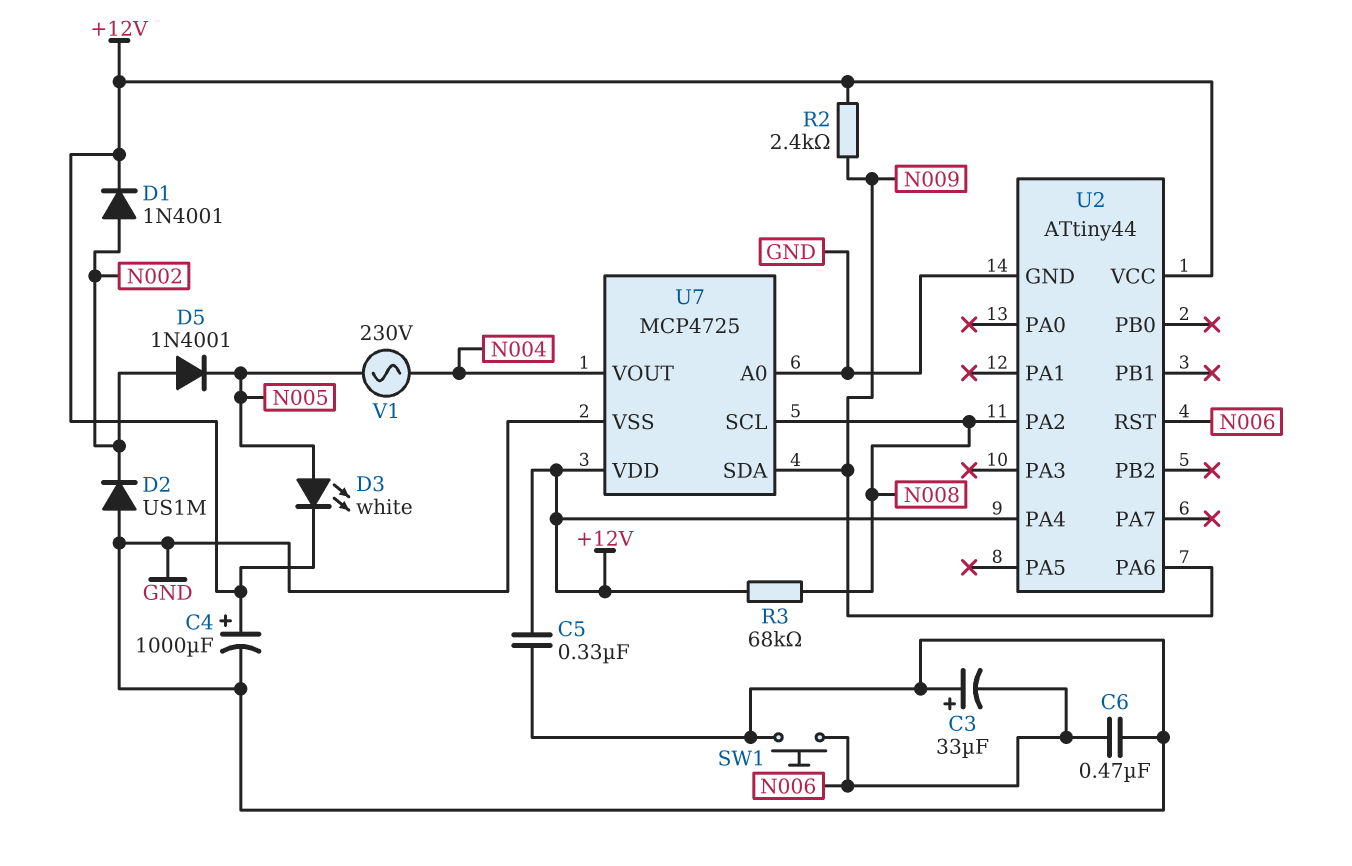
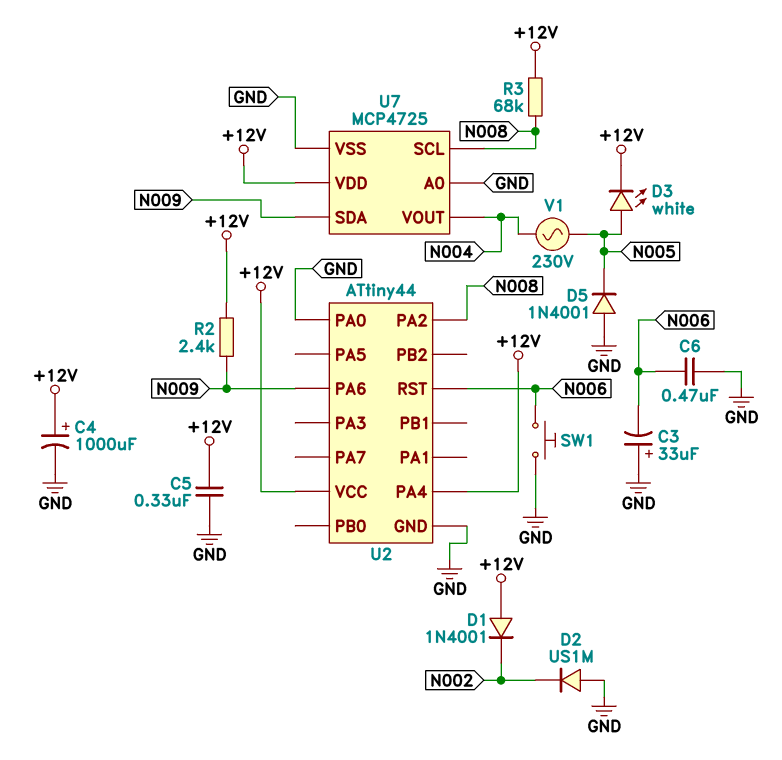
D1: diode 1N4001 (A N002, K +12V) -> diode 1N4001 (A +12V, K N002)
D5: diode 1N4001 (A N002, K N005) -> diode 1N4001 (A GND, K N005)
U2 pin PA0: none -> GND

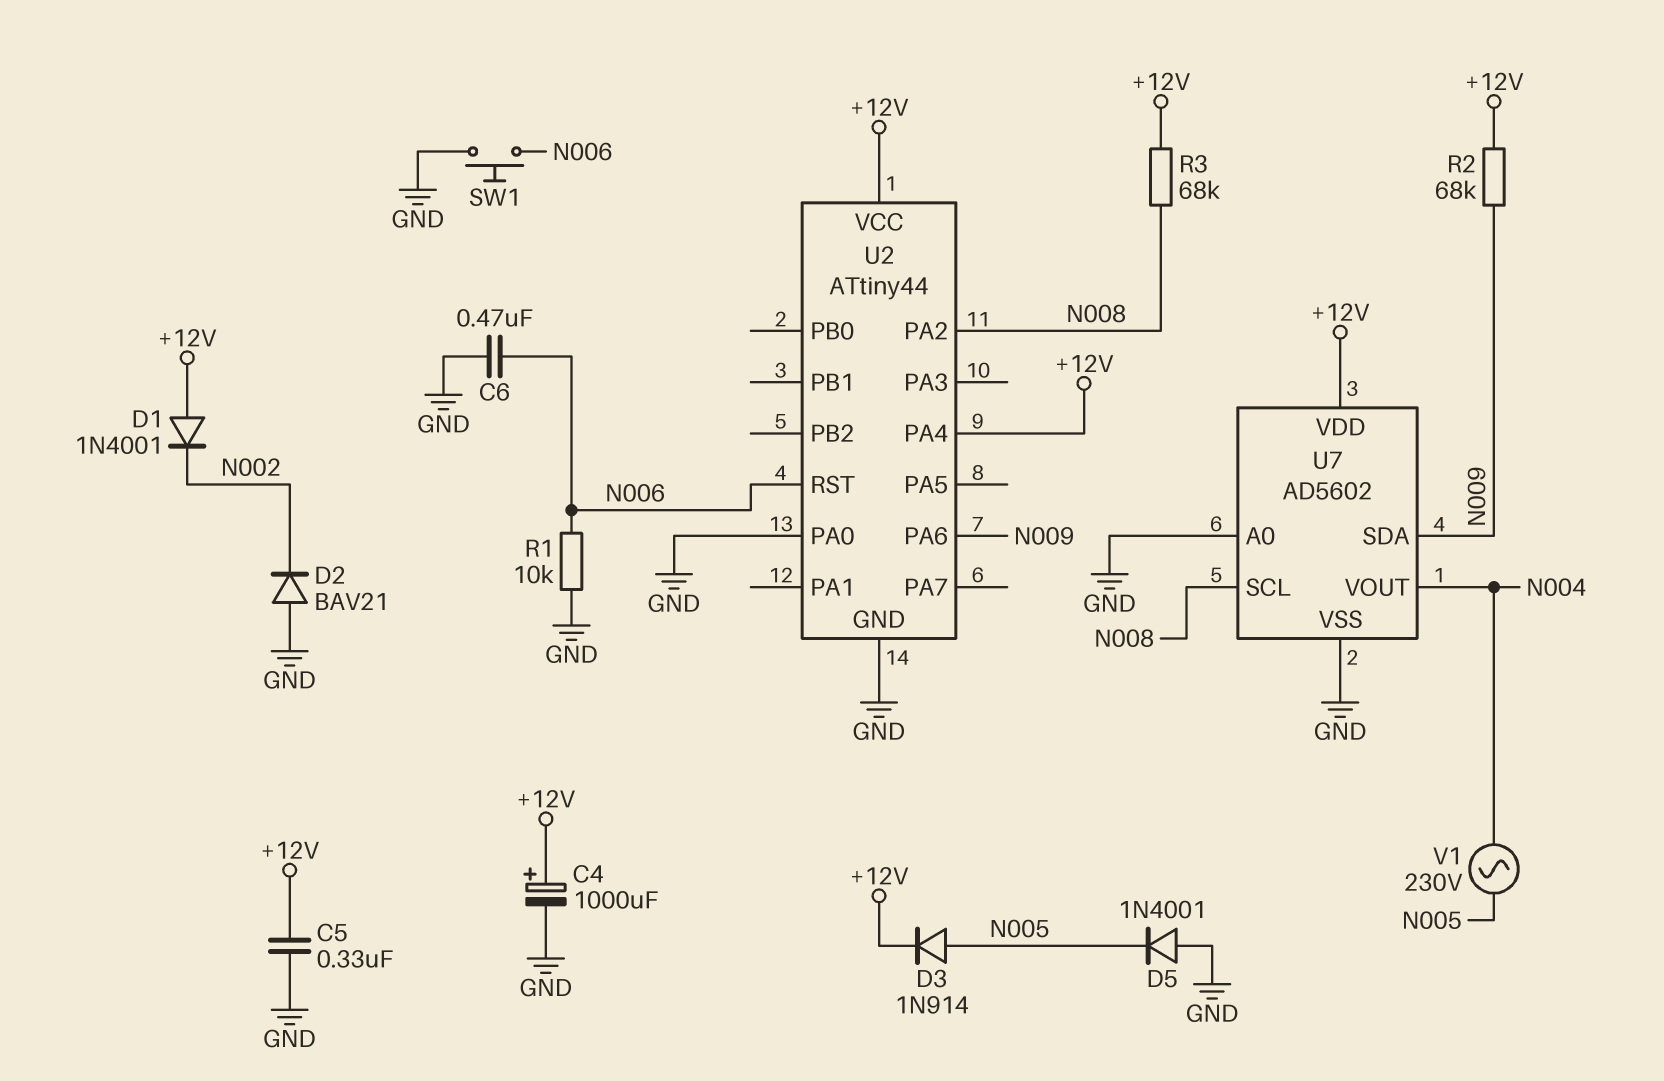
C3: 33uF (plus GND, minus N006) -> none
D2: diode US1M (A GND, K N002) -> diode BAV21 (A GND, K N002)
D3: LED white (A N005, K +12V) -> diode 1N914 (A N005, K +12V)
R1: none -> 10k (GND, N006)
R2: 2.4k (+12V, N009) -> 68k (+12V, N009)
U7: MCP4725 -> AD5602

